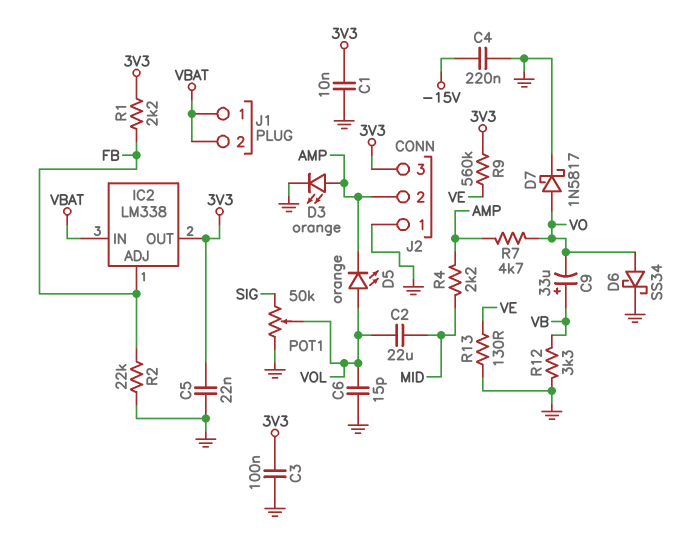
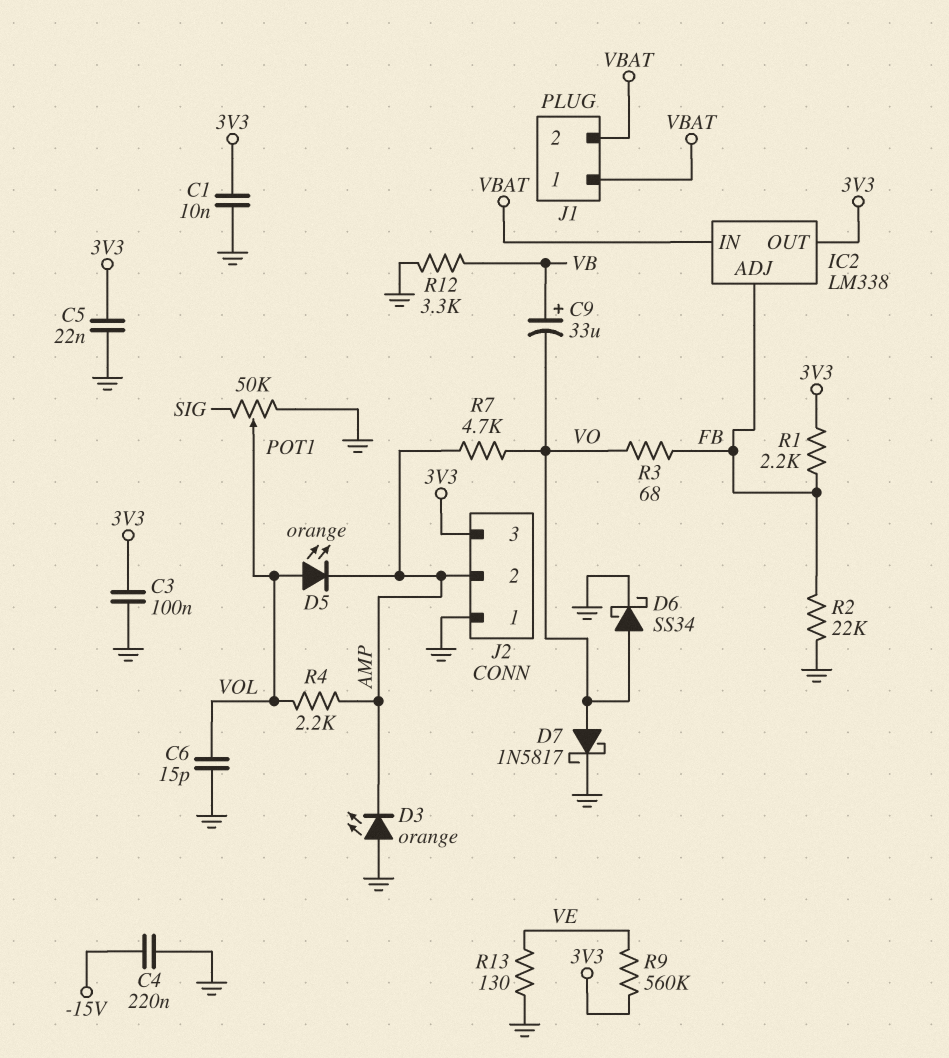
C2: 22uF (MID, VOL) -> none
D3: LED orange (A AMP, K GND) -> LED orange (A GND, K AMP)
R3: none -> 68 (FB, VO)
R4: 2.2k (AMP, MID) -> 2.2k (AMP, VOL)

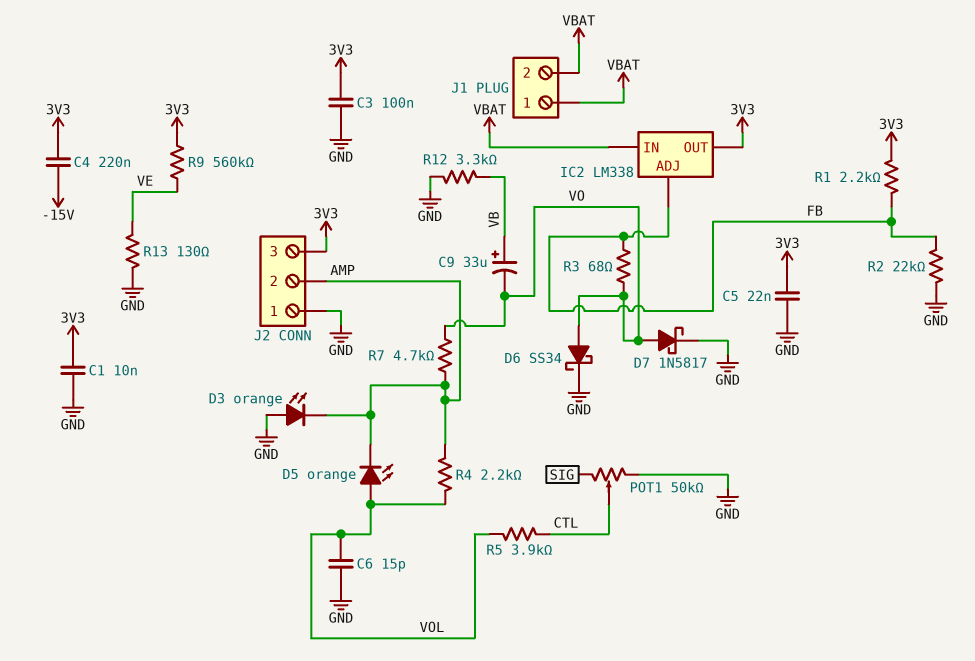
C4: 220nF (-15V, GND) -> 220nF (-15V, 3V3)
POT1: 50k (GND, SIG, wiper VOL) -> 50k (GND, SIG, wiper CTL)
R5: none -> 3.9k (CTL, VOL)

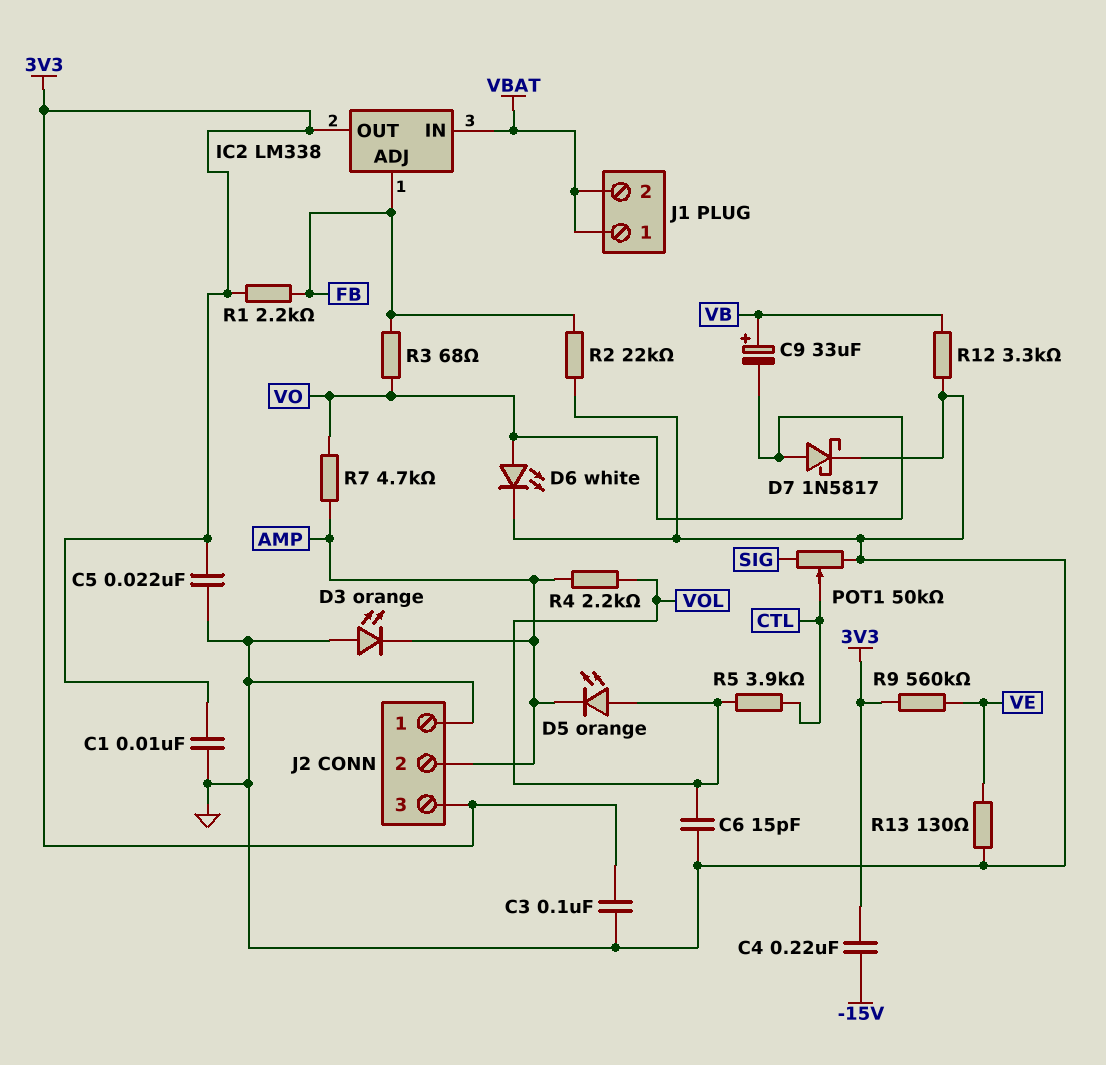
D6: schottky SS34 (A VO, K GND) -> LED white (A VO, K GND)

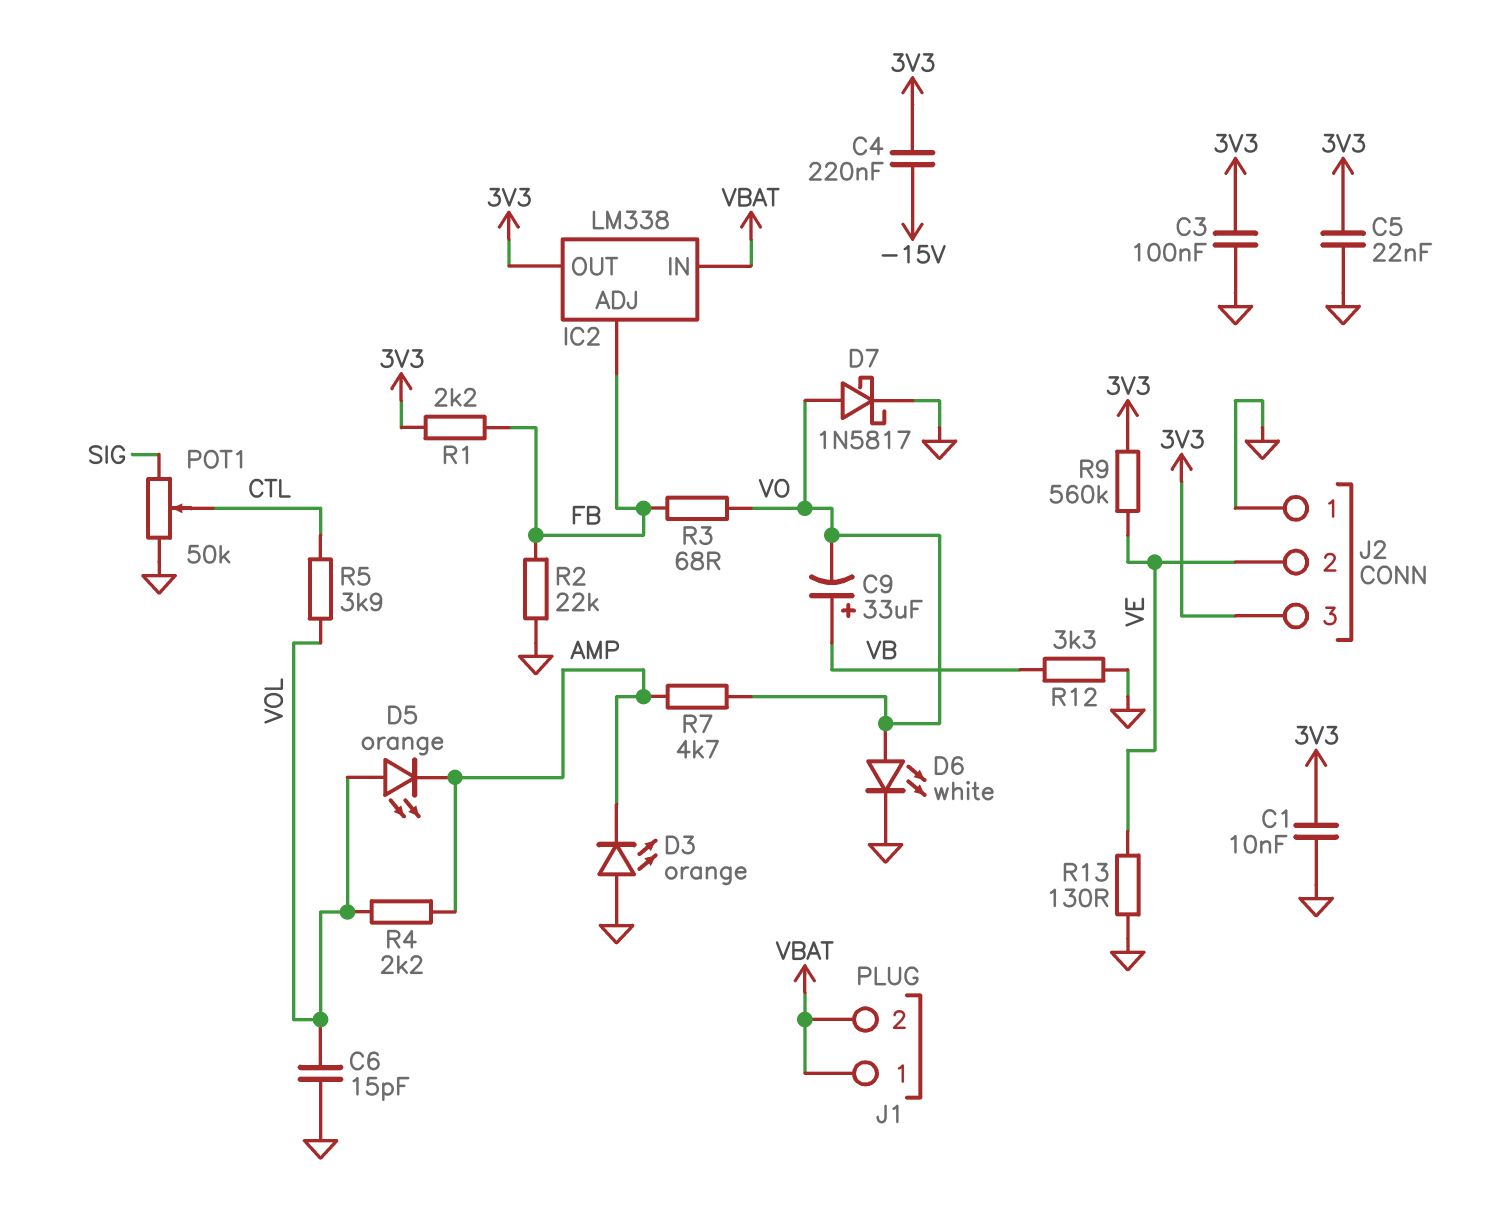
J2 pin 2: AMP -> VE

